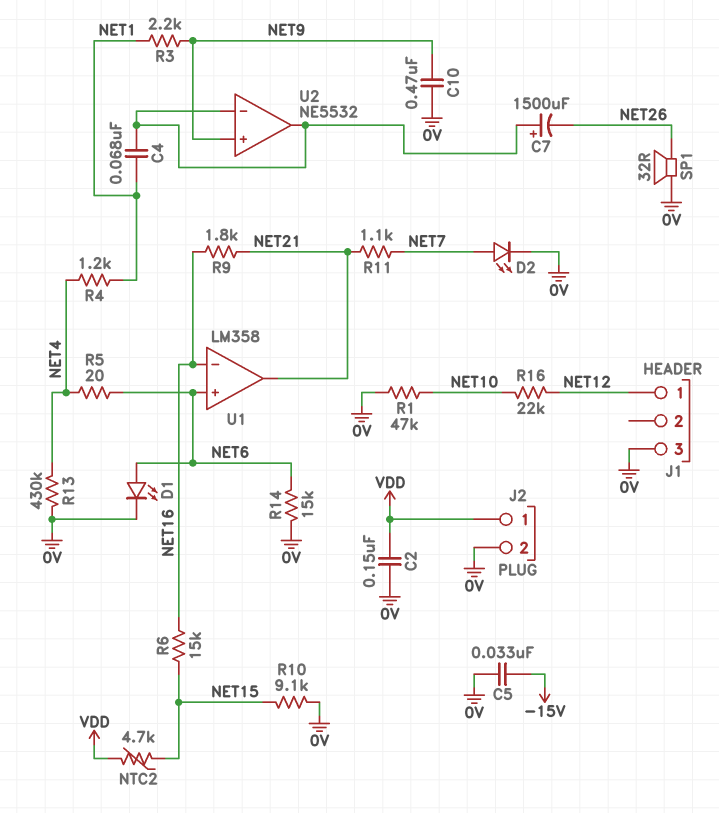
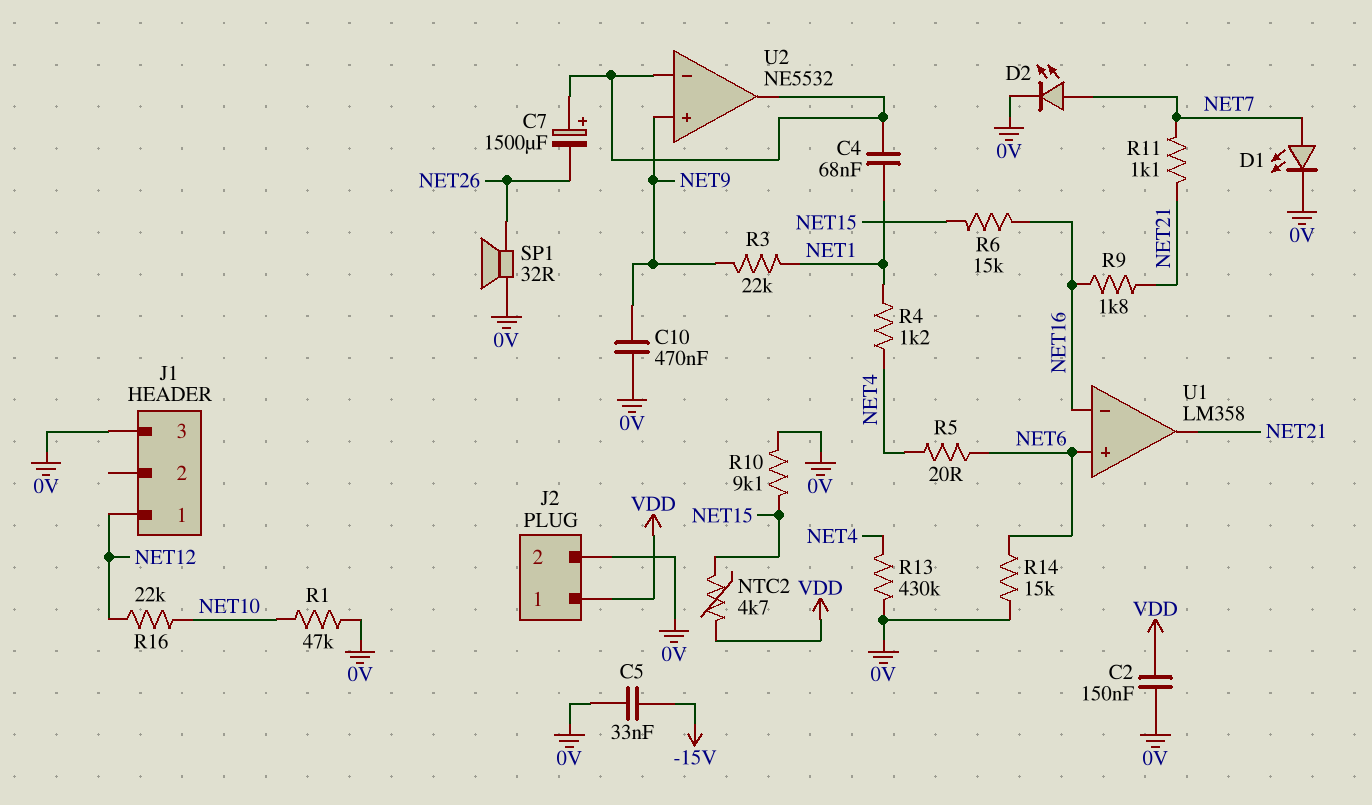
D1: LED (A NET6, K 0V) -> LED (A NET7, K 0V)
R3: 2.2k (NET1, NET9) -> 22k (NET1, NET9)

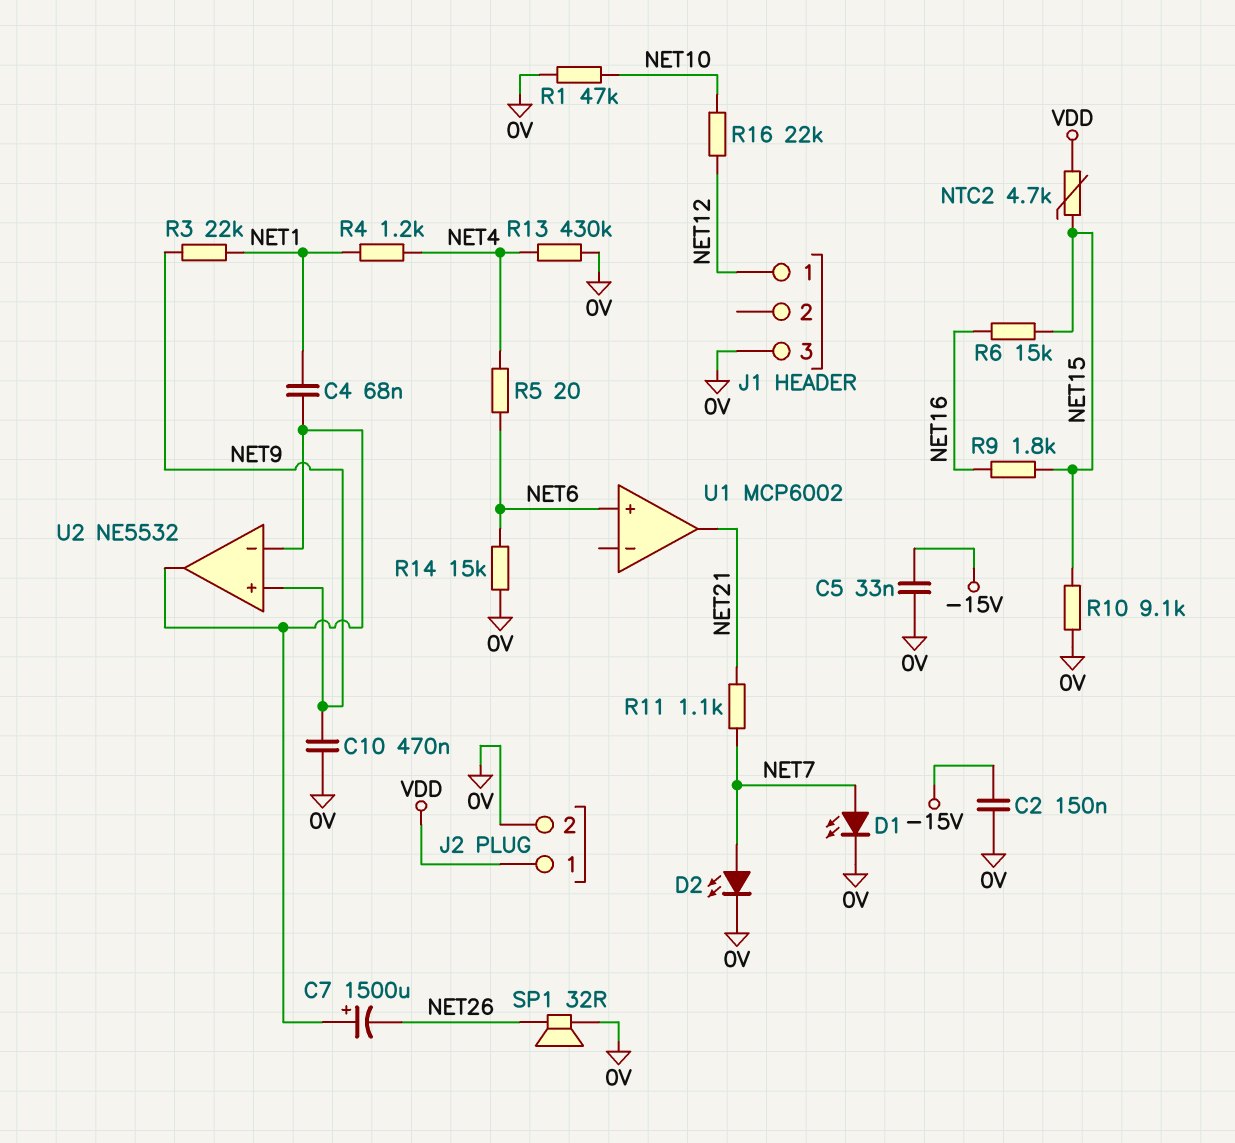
C2: 150nF (0V, VDD) -> 150nF (-15V, 0V)
R9: 1.8k (NET16, NET21) -> 1.8k (NET15, NET16)
U1: LM358 -> MCP6002
U1 pin in-: NET16 -> none

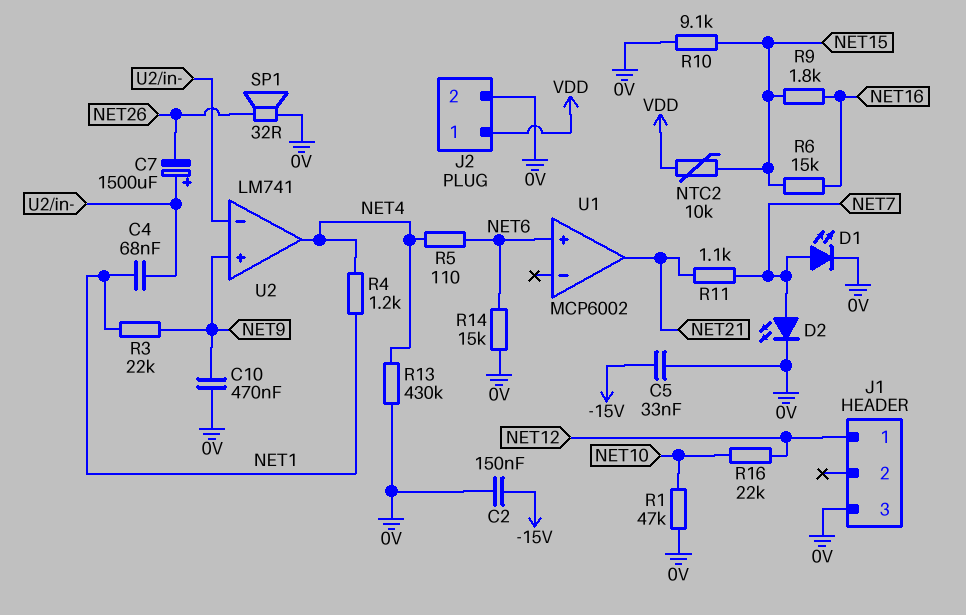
NTC2: 4.7k (NET15, VDD) -> 10k (NET15, VDD)
R5: 20 (NET4, NET6) -> 110 (NET4, NET6)
U2: NE5532 -> LM741
U2 pin out: U2/in- -> NET4

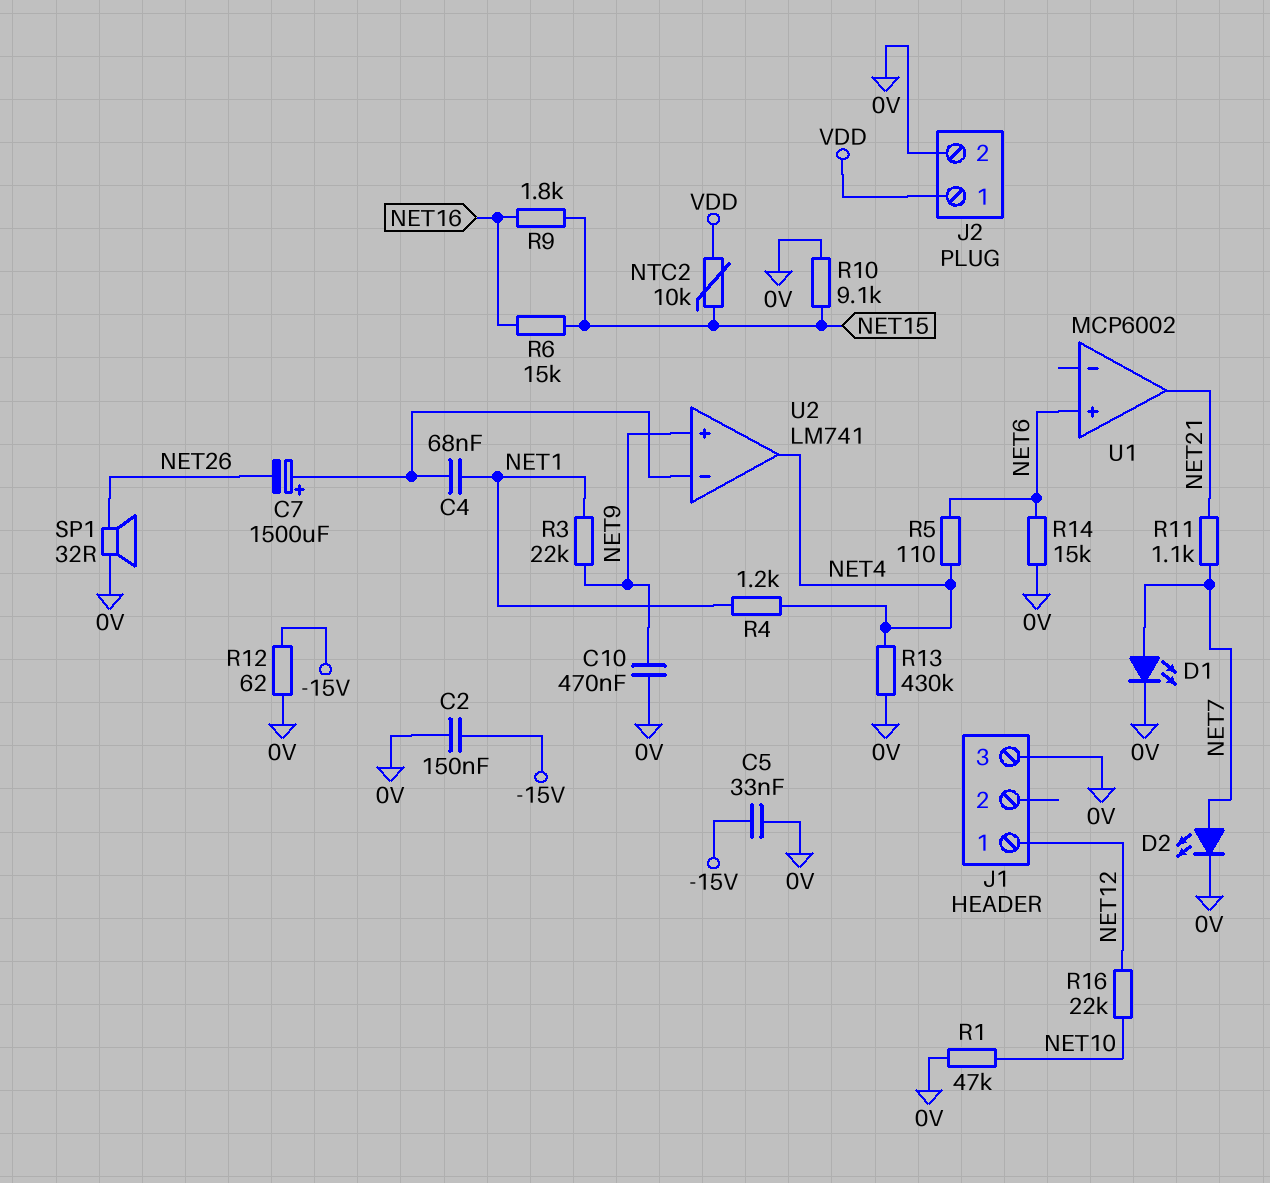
R12: none -> 62 (-15V, 0V)

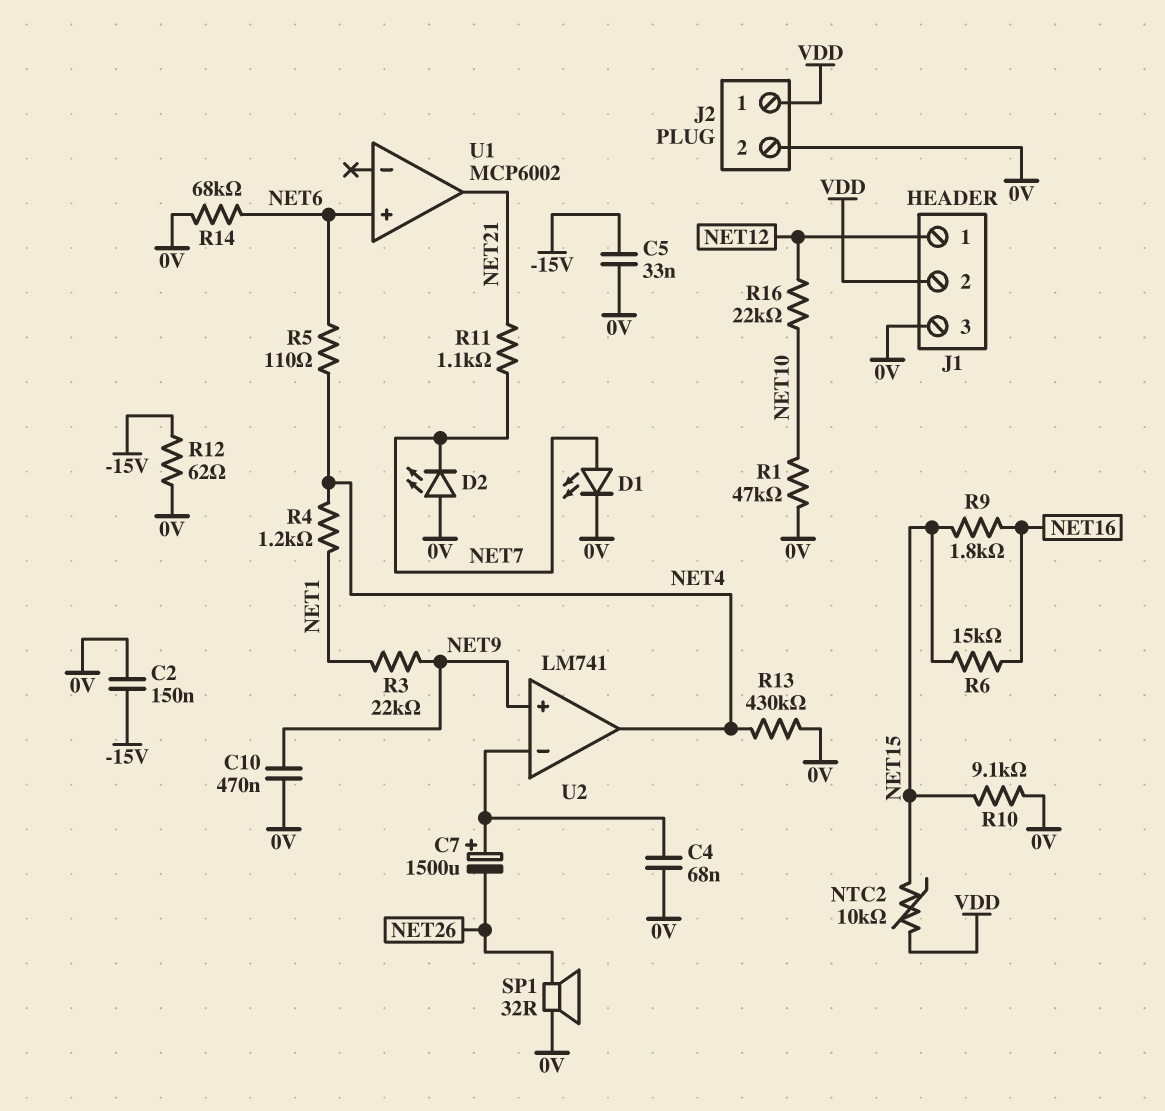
C4: 68nF (NET1, U2/in-) -> 68nF (0V, U2/in-)
D2: LED (A NET7, K 0V) -> LED (A 0V, K NET7)
J1 pin 2: none -> VDD
R14: 15k (0V, NET6) -> 68k (0V, NET6)

